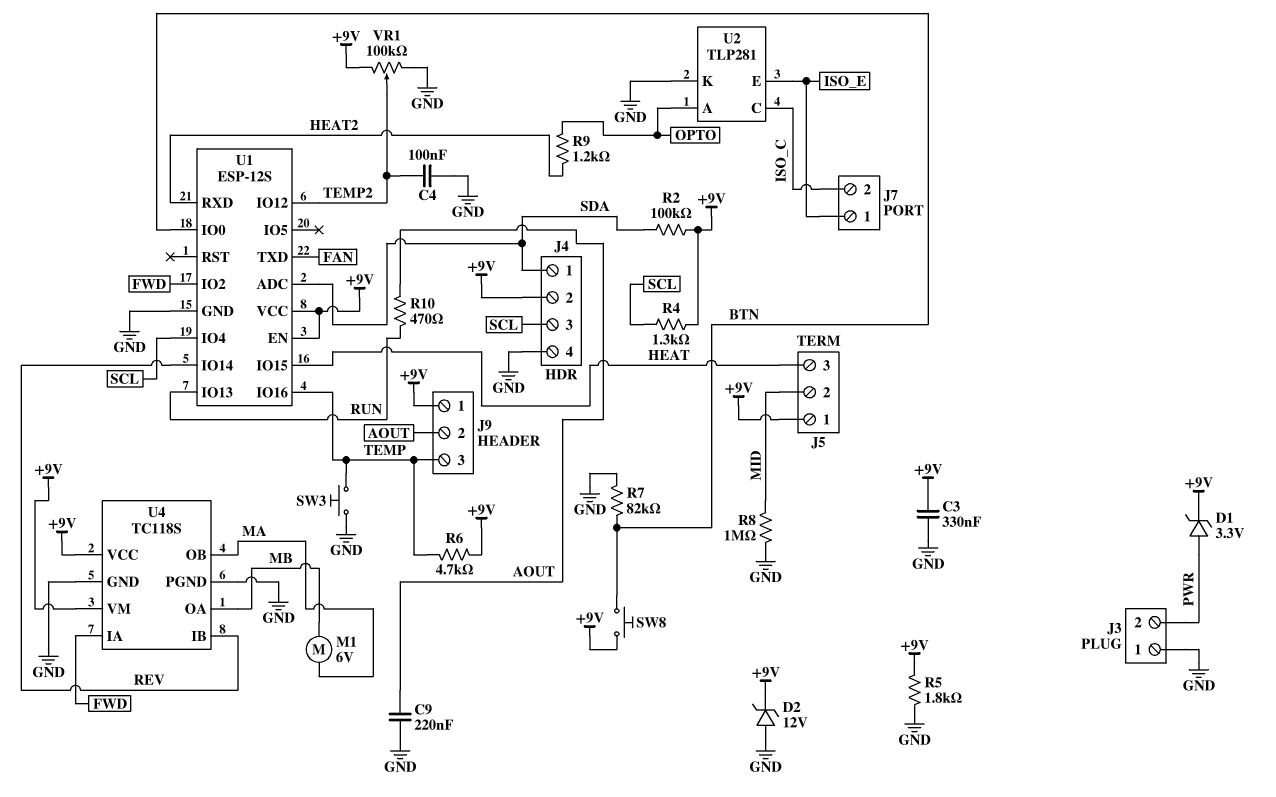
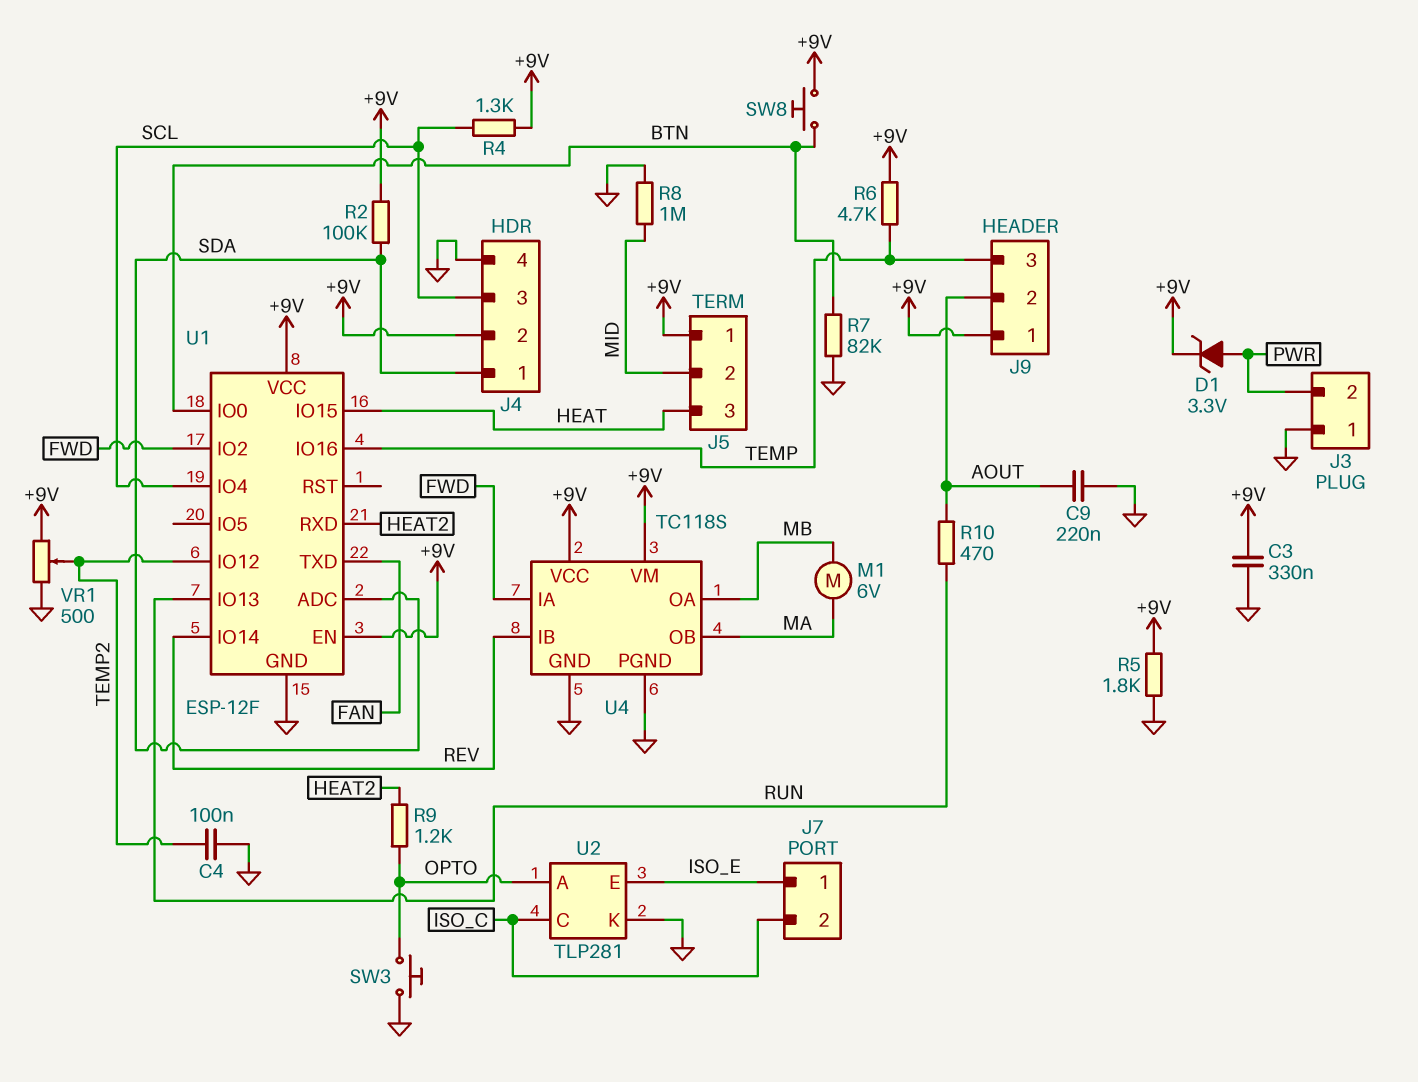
D2: zener 12V (A GND, K +9V) -> none
SW3: button (GND, TEMP) -> button (GND, OPTO)
U1: ESP-12S -> ESP-12F
VR1: 100k (+9V, GND, wiper TEMP2) -> 500 (+9V, GND, wiper TEMP2)

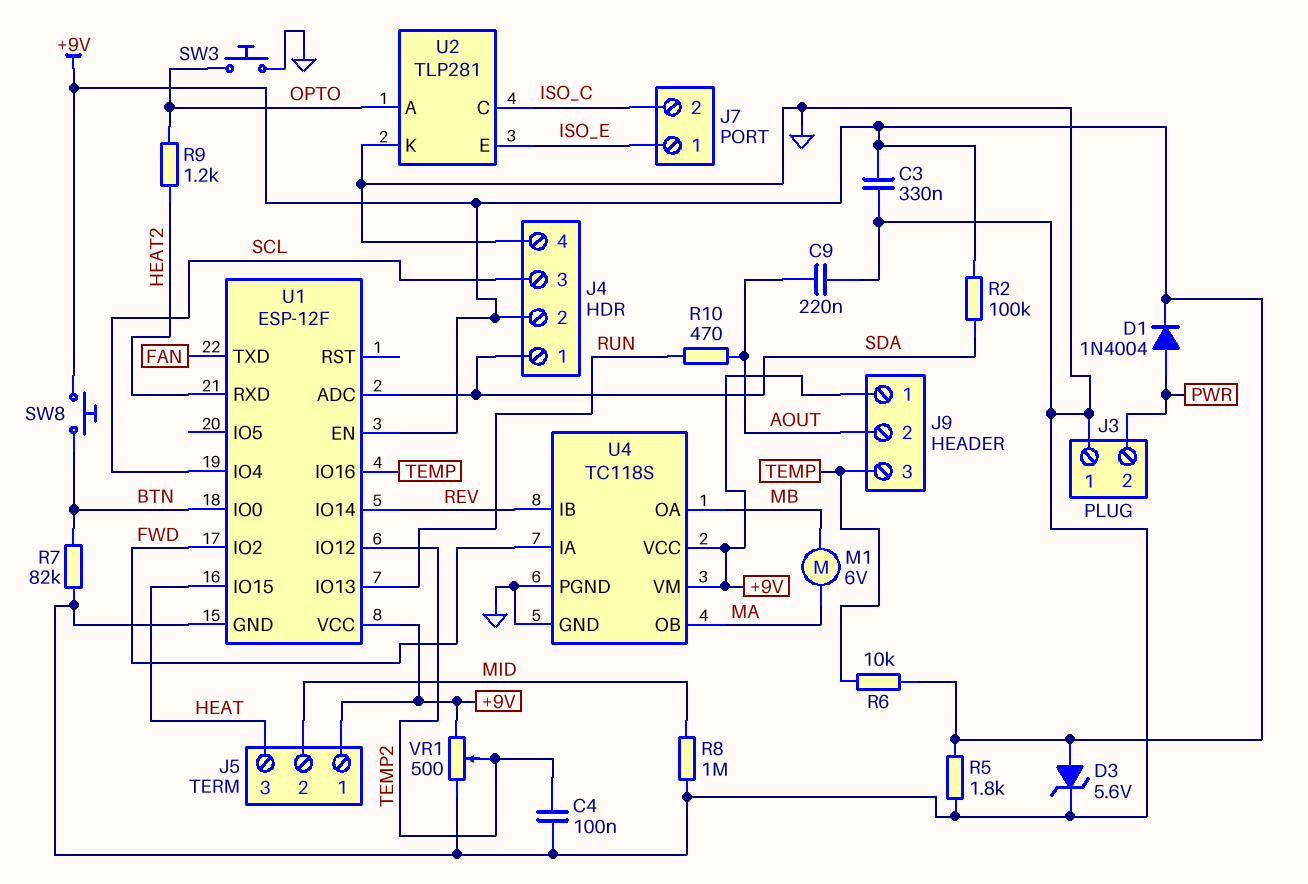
D1: zener 3.3V (A PWR, K +9V) -> diode 1N4004 (A PWR, K +9V)
D3: none -> zener 5.6V (A +9V, K GND)
R4: 1.3k (+9V, SCL) -> none
R6: 4.7k (+9V, TEMP) -> 10k (+9V, TEMP)

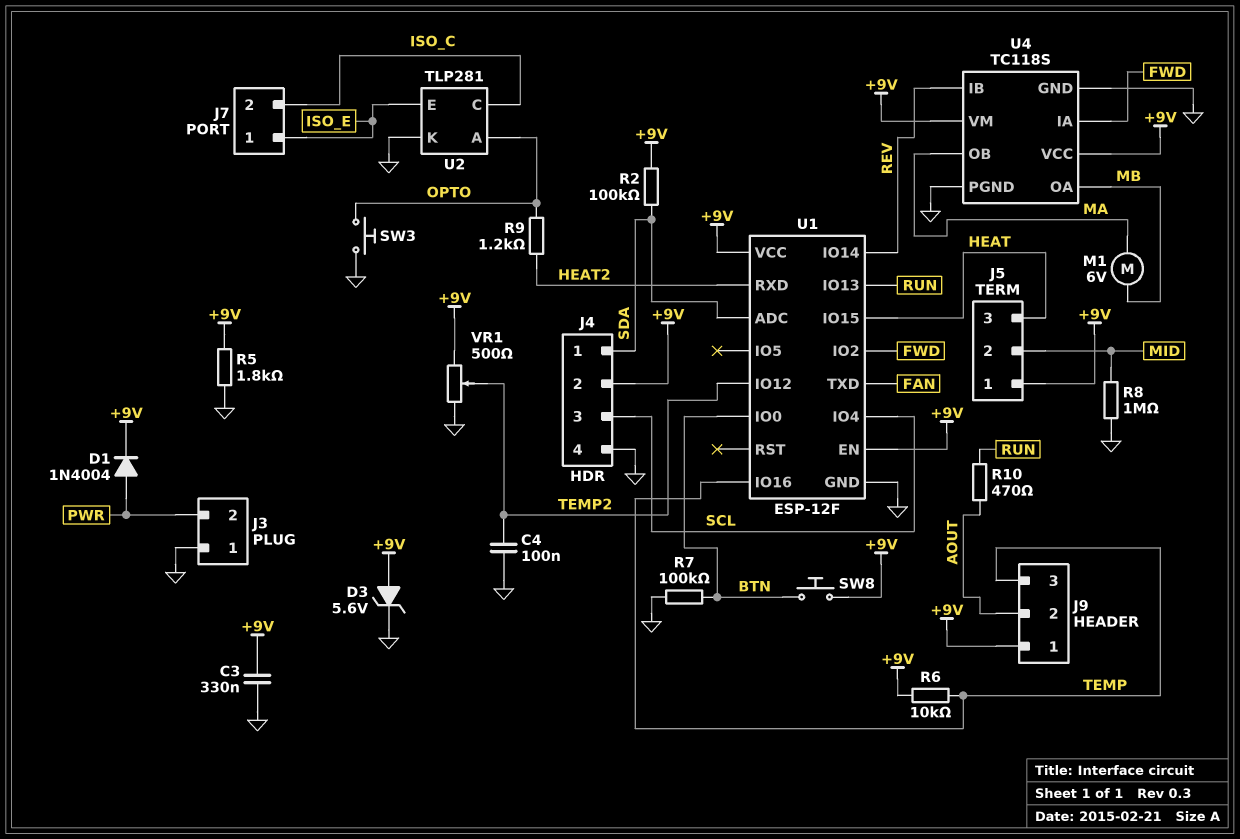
C9: 220nF (AOUT, GND) -> none
R7: 82k (BTN, GND) -> 100k (BTN, GND)

